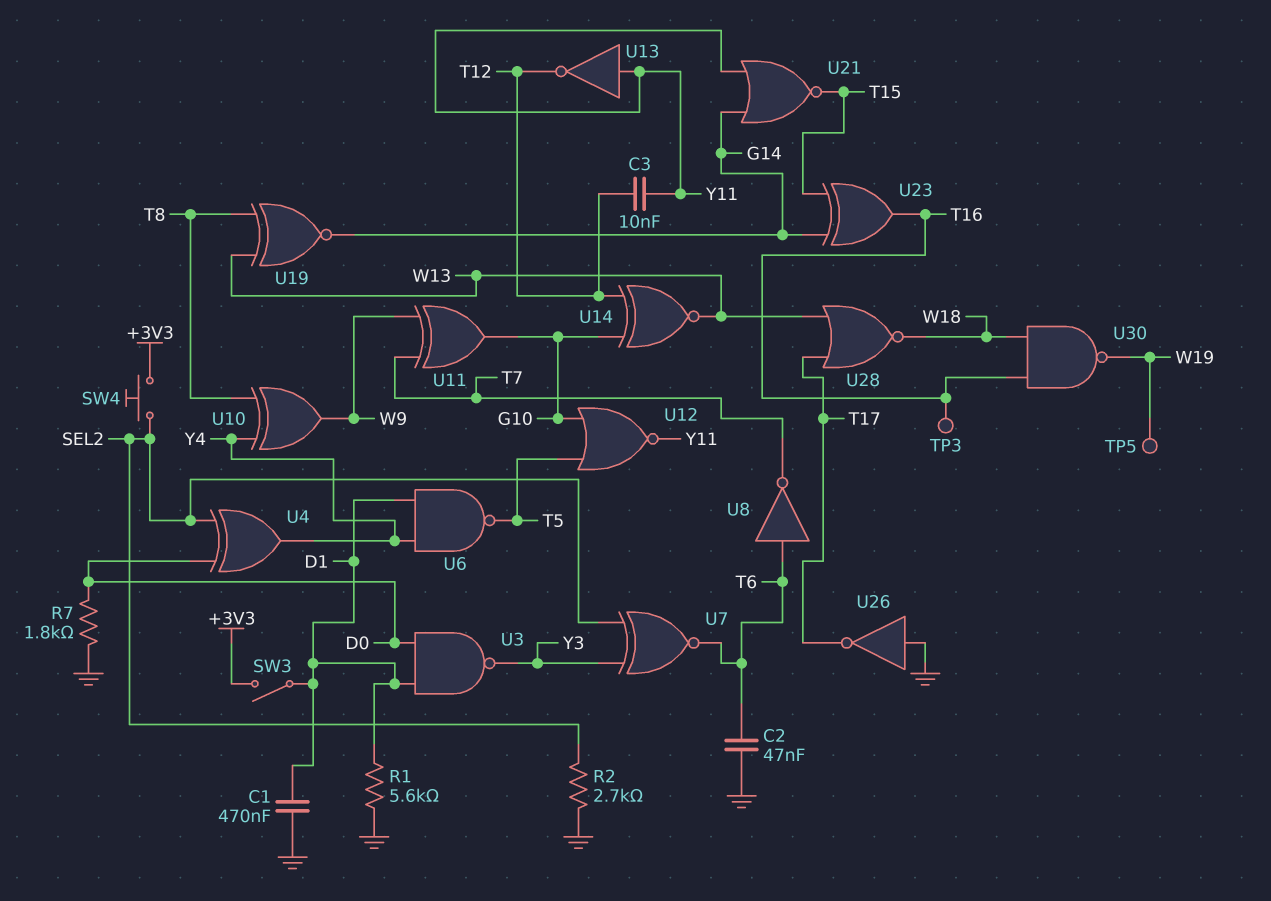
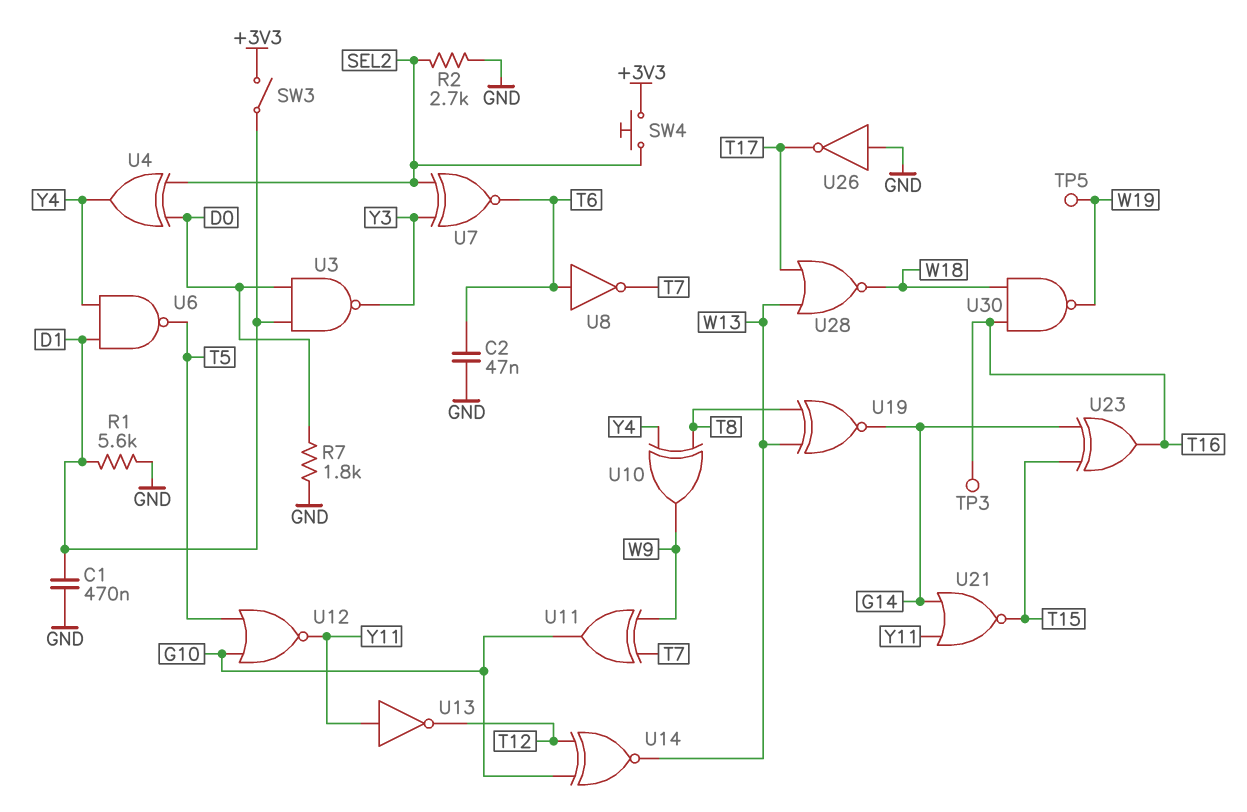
C3: 10nF (T12, Y11) -> none

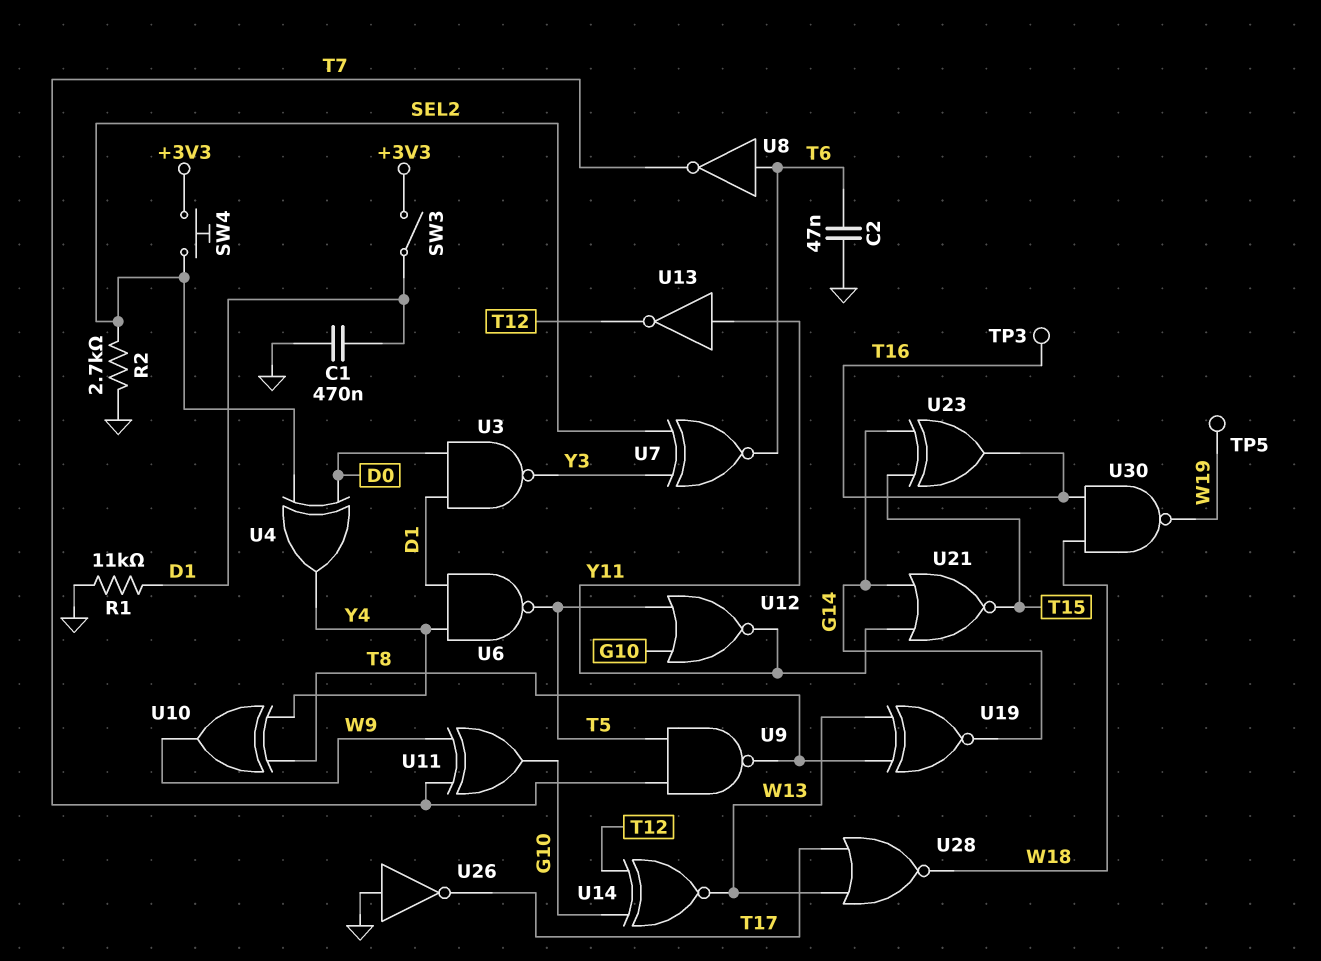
R1: 5.6k (D1, GND) -> 11k (D1, GND)
R7: 1.8k (D0, GND) -> none
U9: none -> NAND (in T5, in T7, out T8)

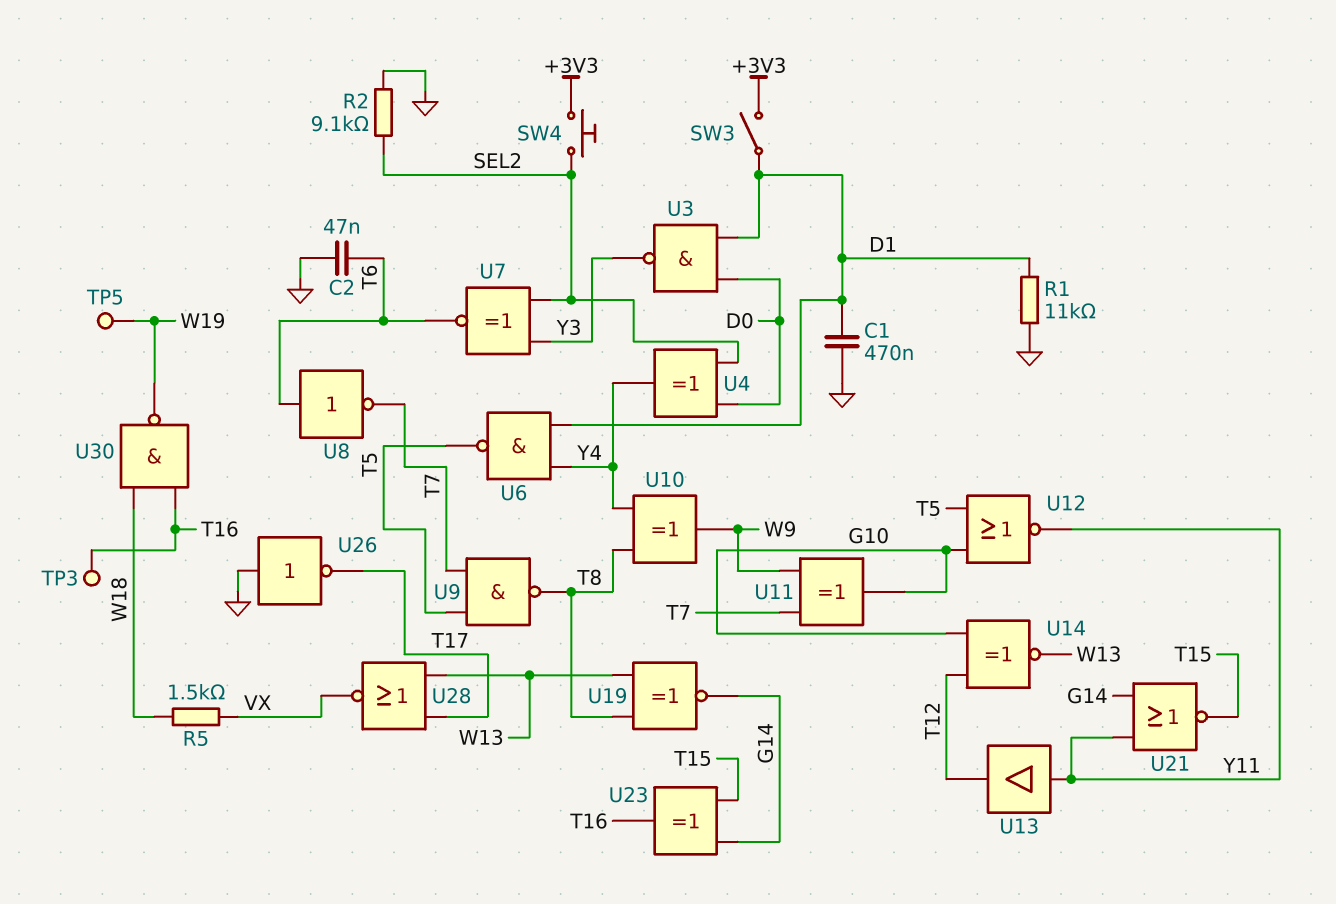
R2: 2.7k (GND, SEL2) -> 9.1k (GND, SEL2)
R5: none -> 1.5k (VX, W18)
U13: NOT (in Y11, out T12) -> buffer (in Y11, out T12)
U28: NOR (in T17, in W13, out W18) -> NOR (in T17, in W13, out VX)

